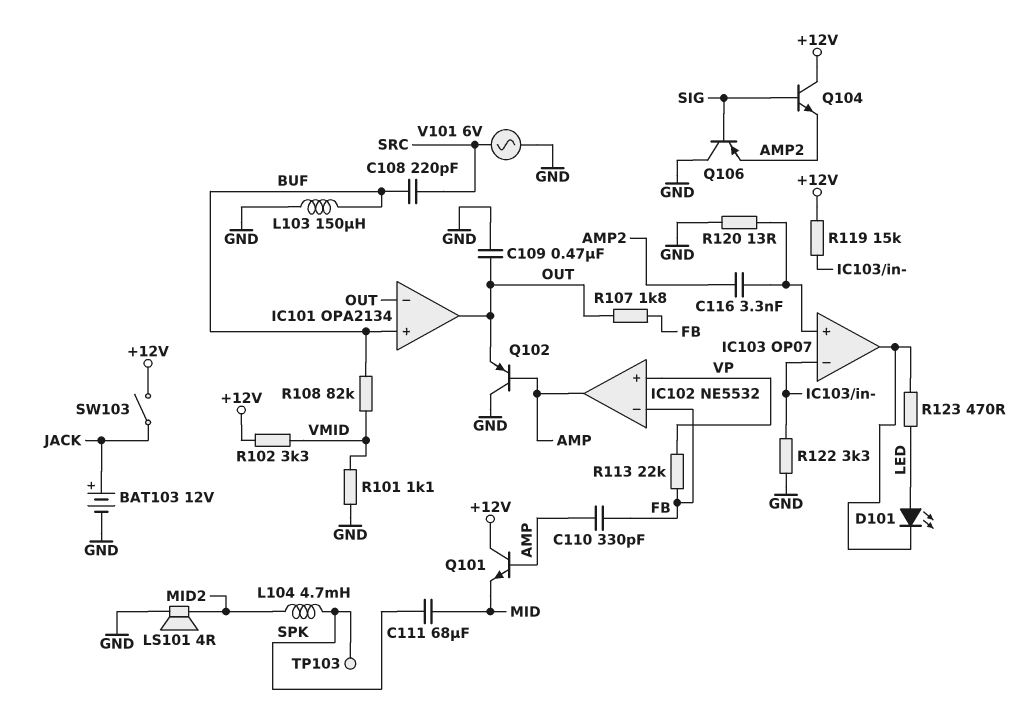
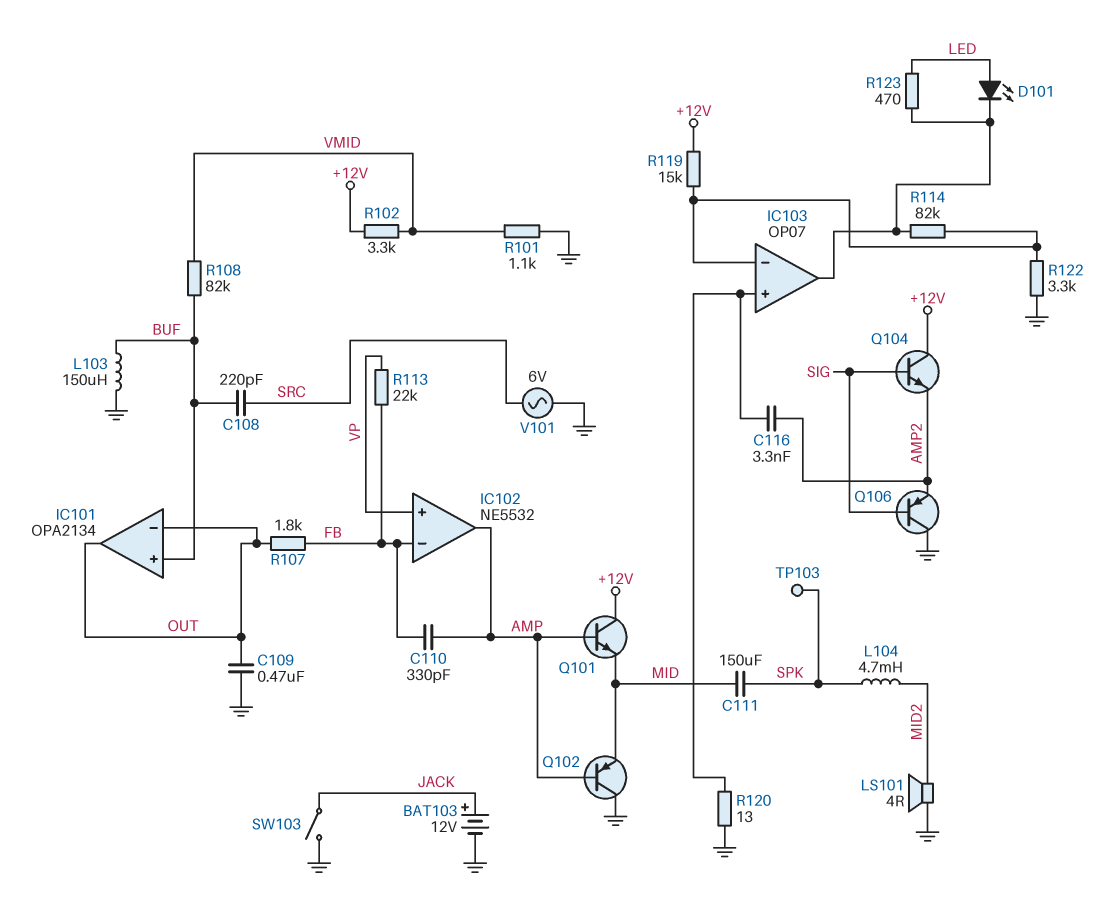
C111: 68uF (MID, SPK) -> 150uF (MID, SPK)
Q102: PNP (B AMP, C GND, E OUT) -> PNP (B AMP, C GND, E MID)
R114: none -> 82k (IC103/in-, IC103/out)
SW103: switch (+12V, JACK) -> switch (GND, JACK)

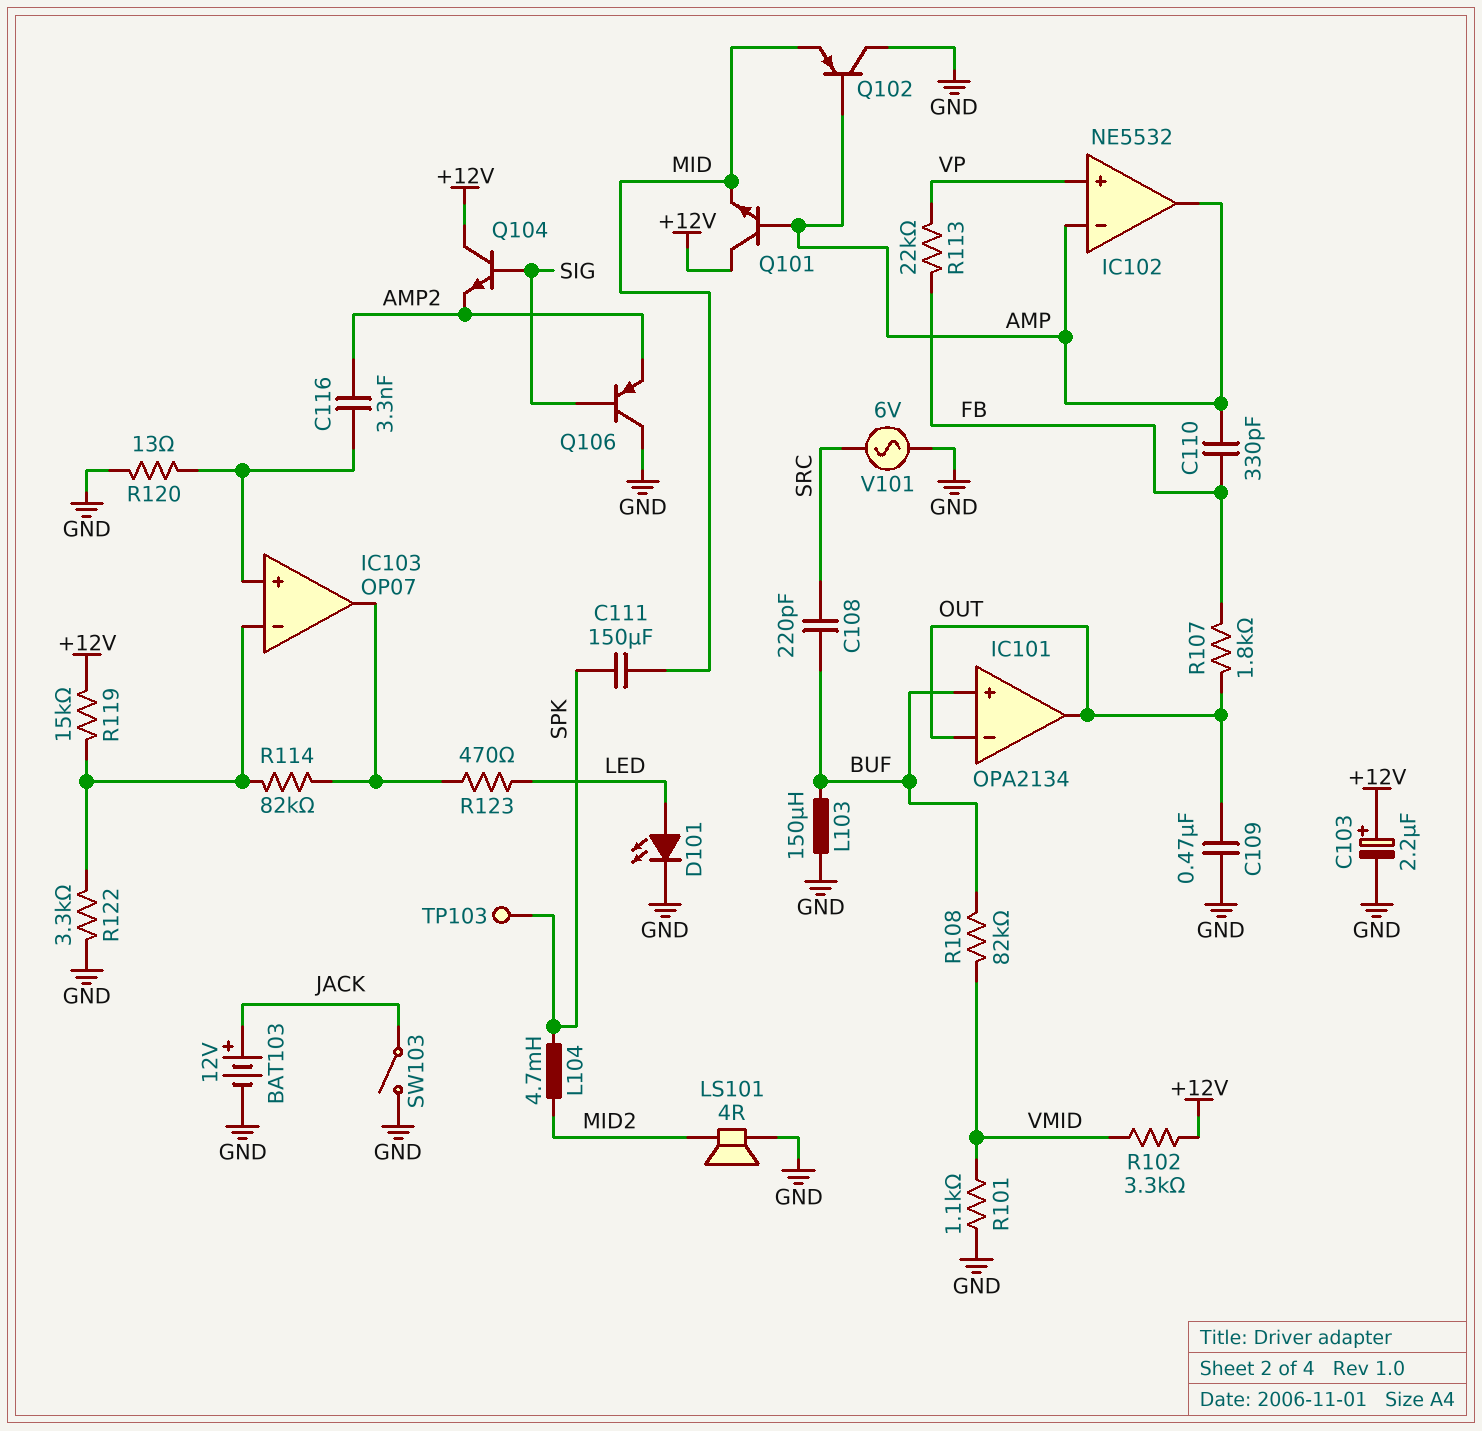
C103: none -> 2.2uF (plus +12V, minus GND)
D101: LED (A LED, K IC103/out) -> LED (A LED, K GND)
IC102 pin in-: FB -> AMP

